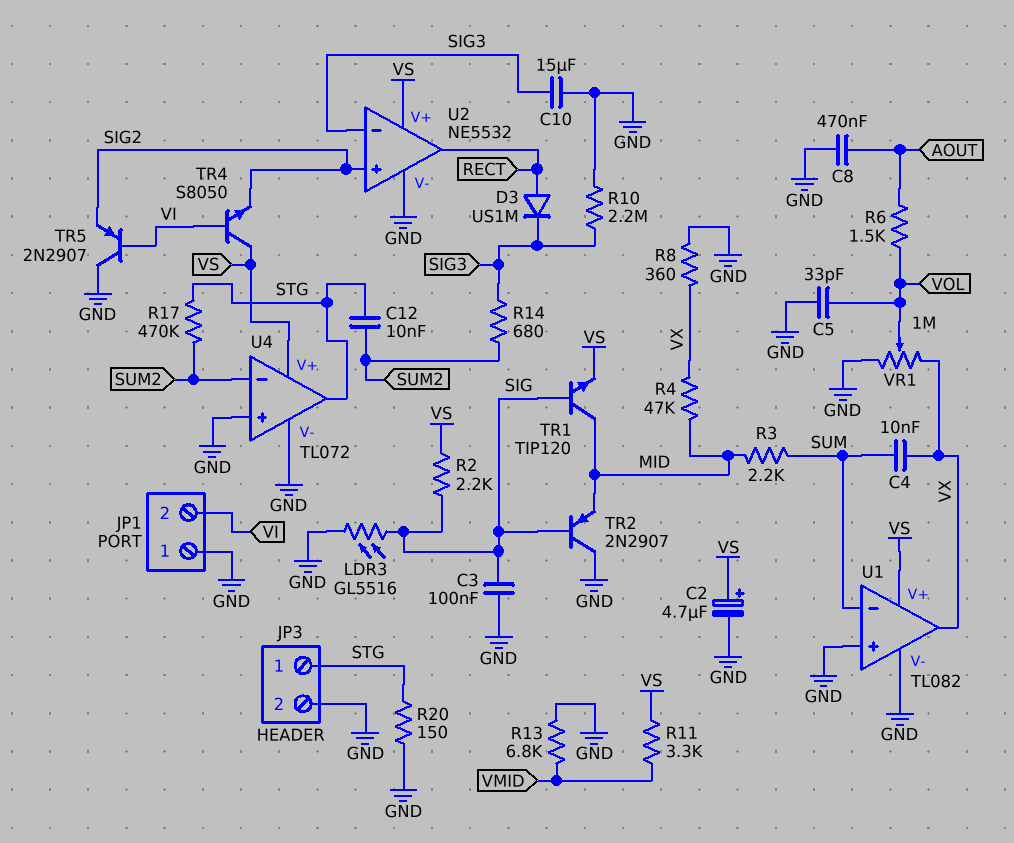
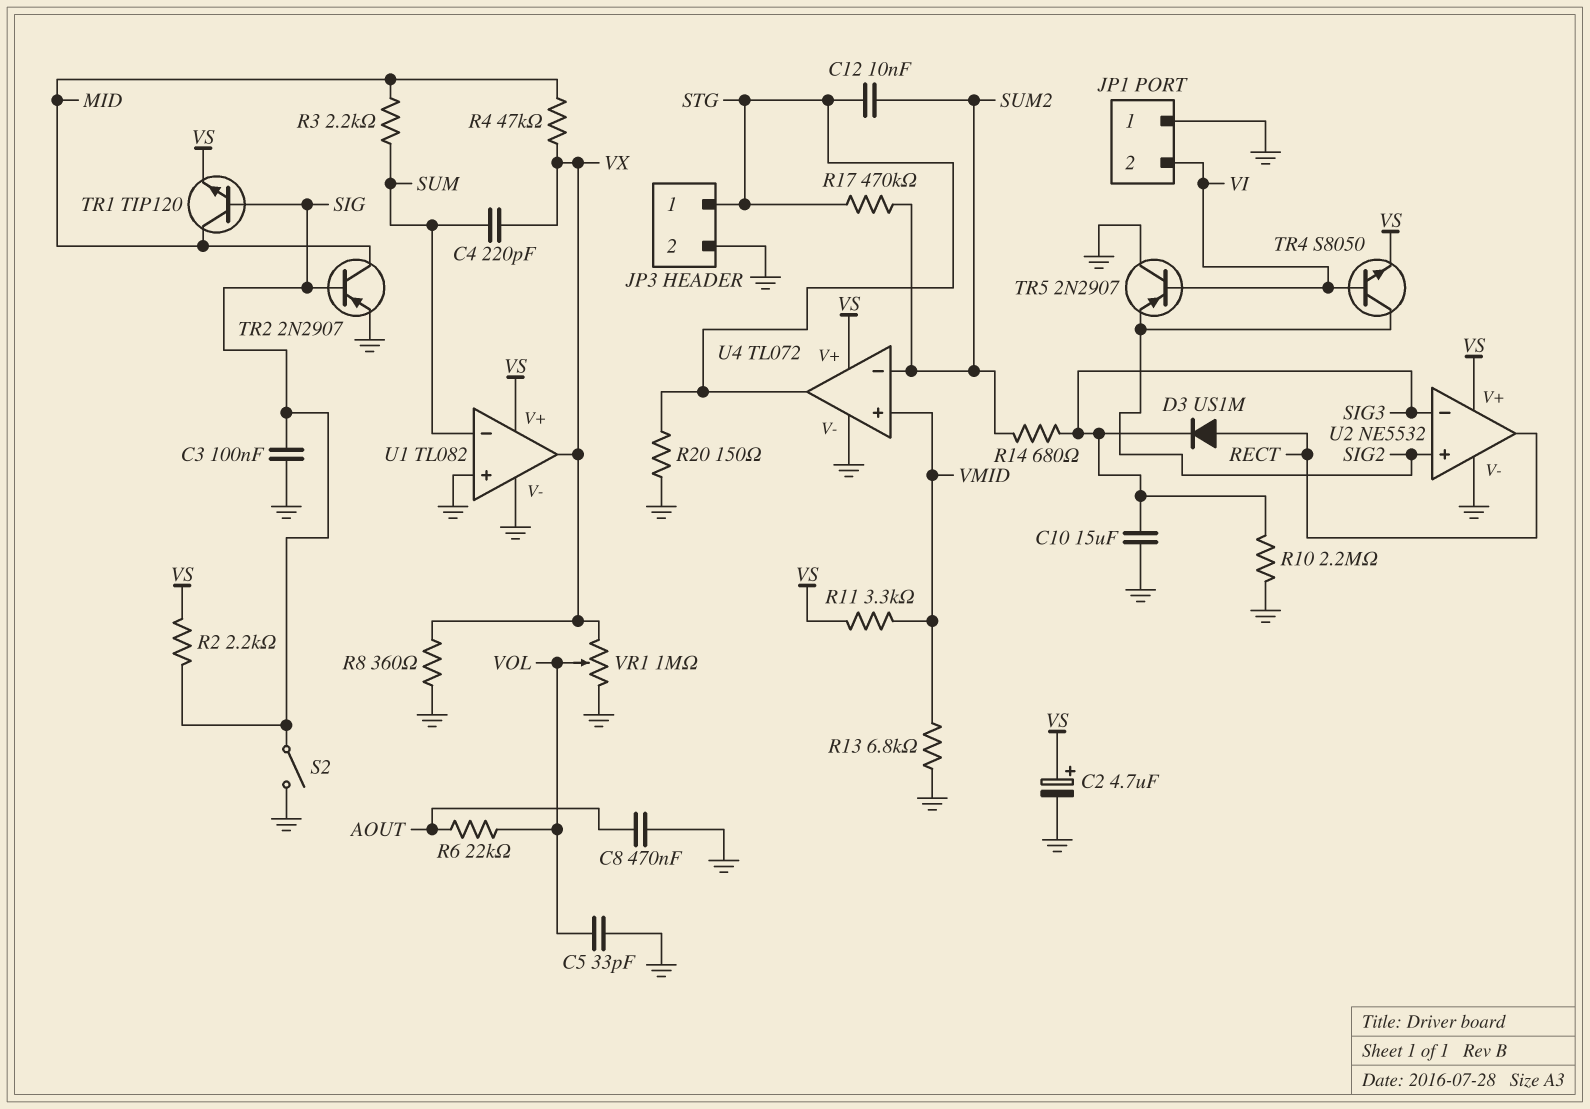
C4: 10nF (SUM, VX) -> 220pF (SUM, VX)
LDR3: GL5516 (GND, SIG) -> none
R6: 1.5k (AOUT, VOL) -> 22k (AOUT, VOL)
S2: none -> switch (GND, SIG)
TR2: PNP 2N2907 (B SIG, C GND, E MID) -> PNP 2N2907 (B SIG, C MID, E GND)
TR4: NPN S8050 (B VI, C VS, E SIG2) -> NPN S8050 (B VI, C SIG2, E VS)
U4 pin in+: GND -> VMID

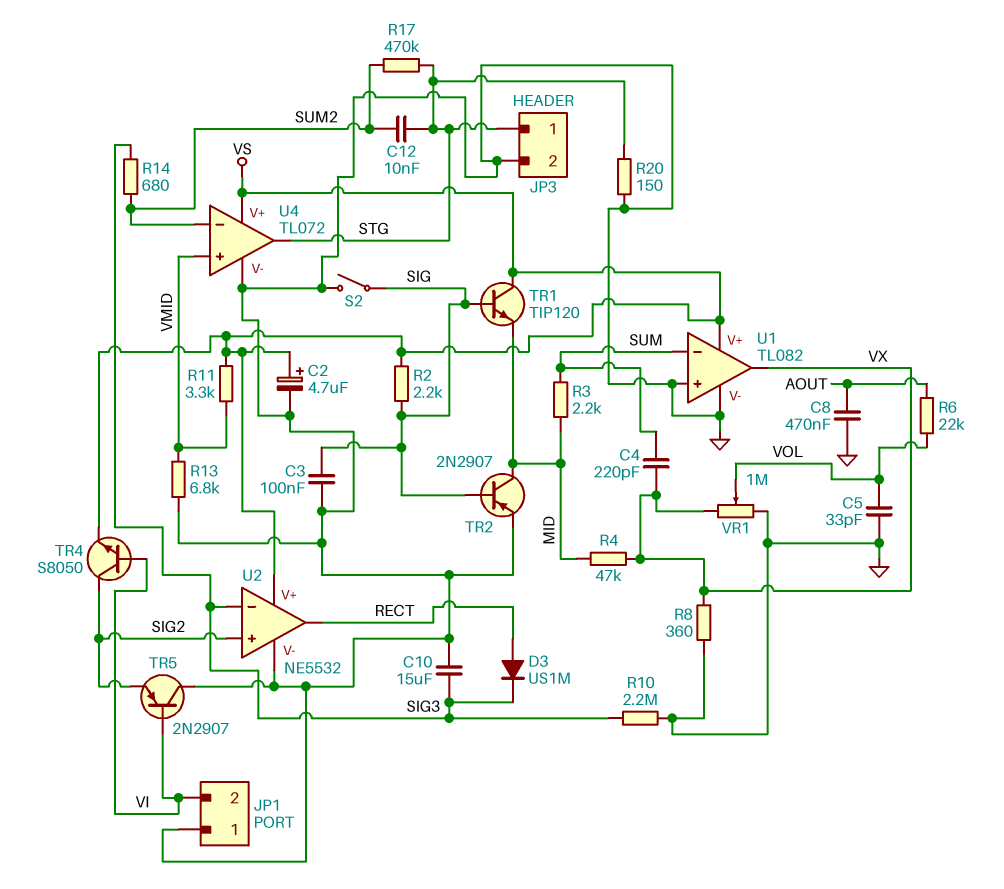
TR1: NPN TIP120 (B SIG, C MID, E VS) -> NPN TIP120 (B SIG, C VS, E MID)

